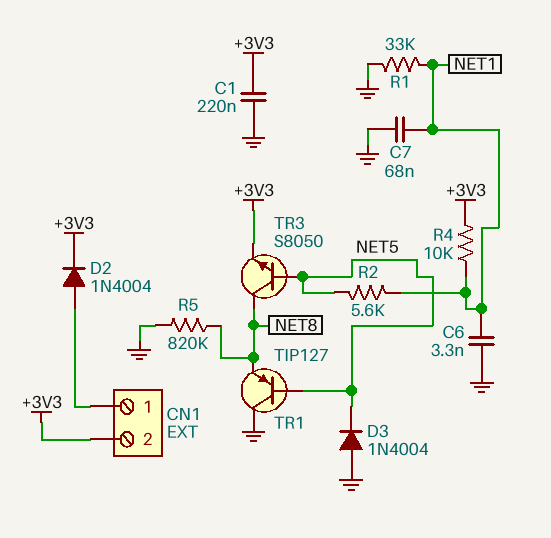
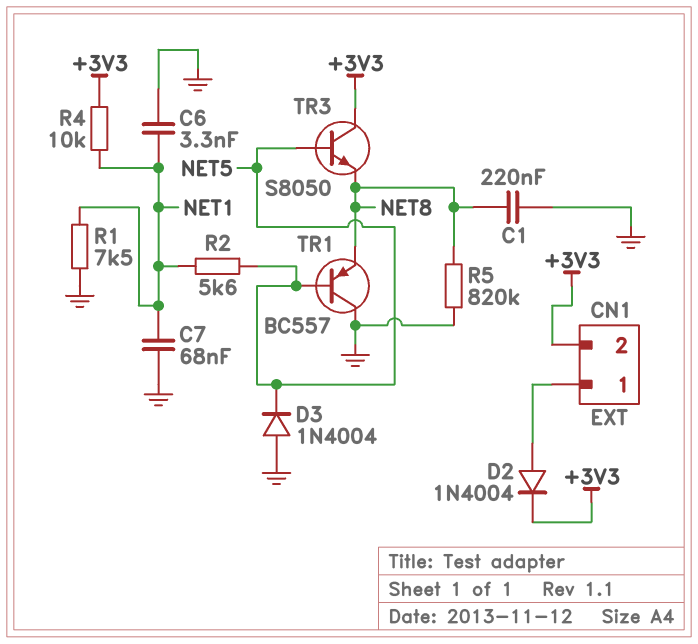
C1: 220nF (+3V3, GND) -> 220nF (GND, NET8)
R1: 33k (GND, NET1) -> 7.5k (GND, NET1)
TR1: PNP TIP127 (B NET5, C GND, E NET8) -> PNP BC557 (B NET5, C GND, E NET8)
TR3: NPN S8050 (B NET5, C NET8, E +3V3) -> NPN S8050 (B NET5, C +3V3, E NET8)

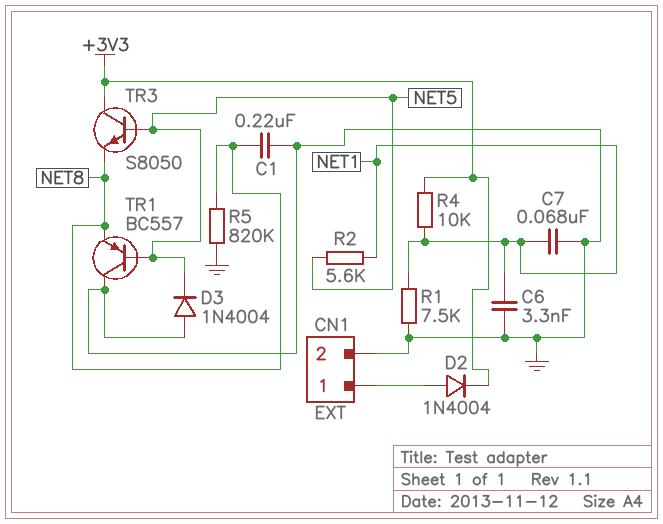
CN1 pin 2: +3V3 -> GND

